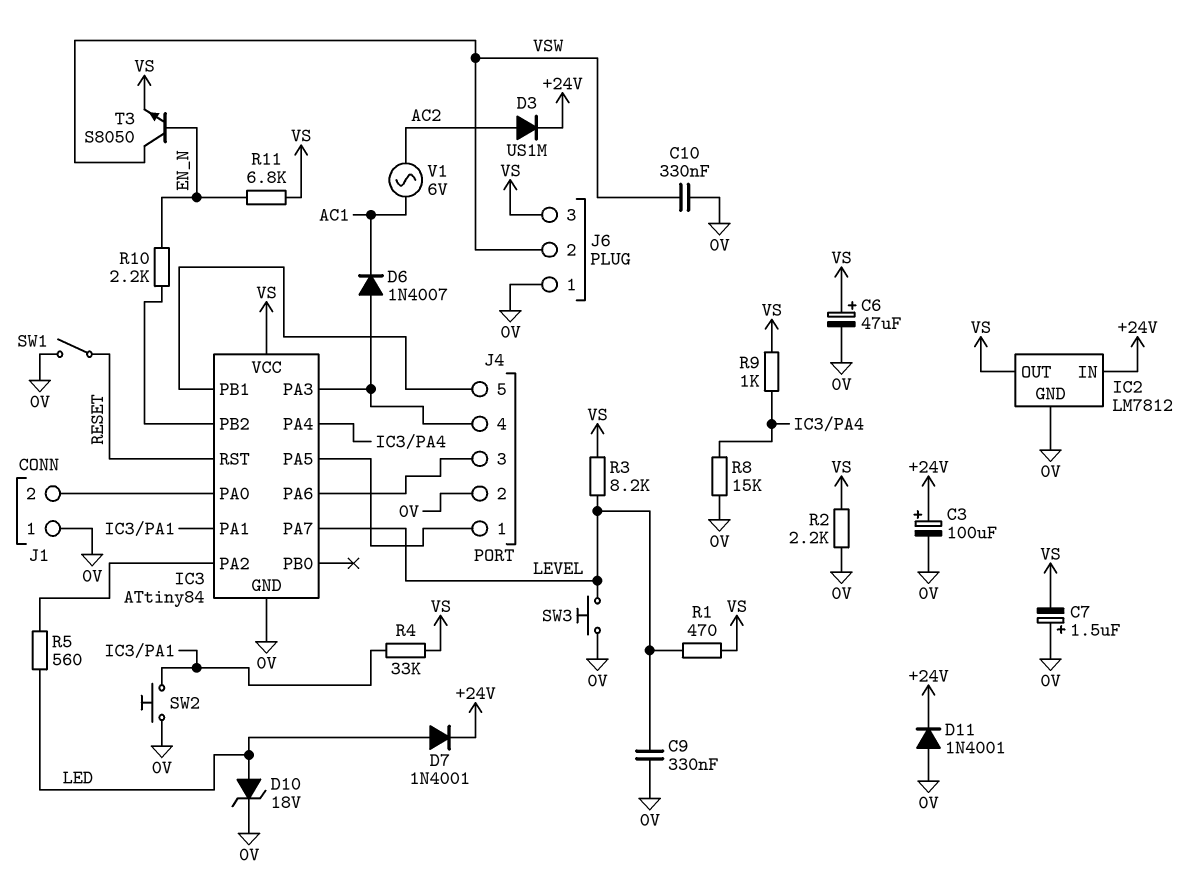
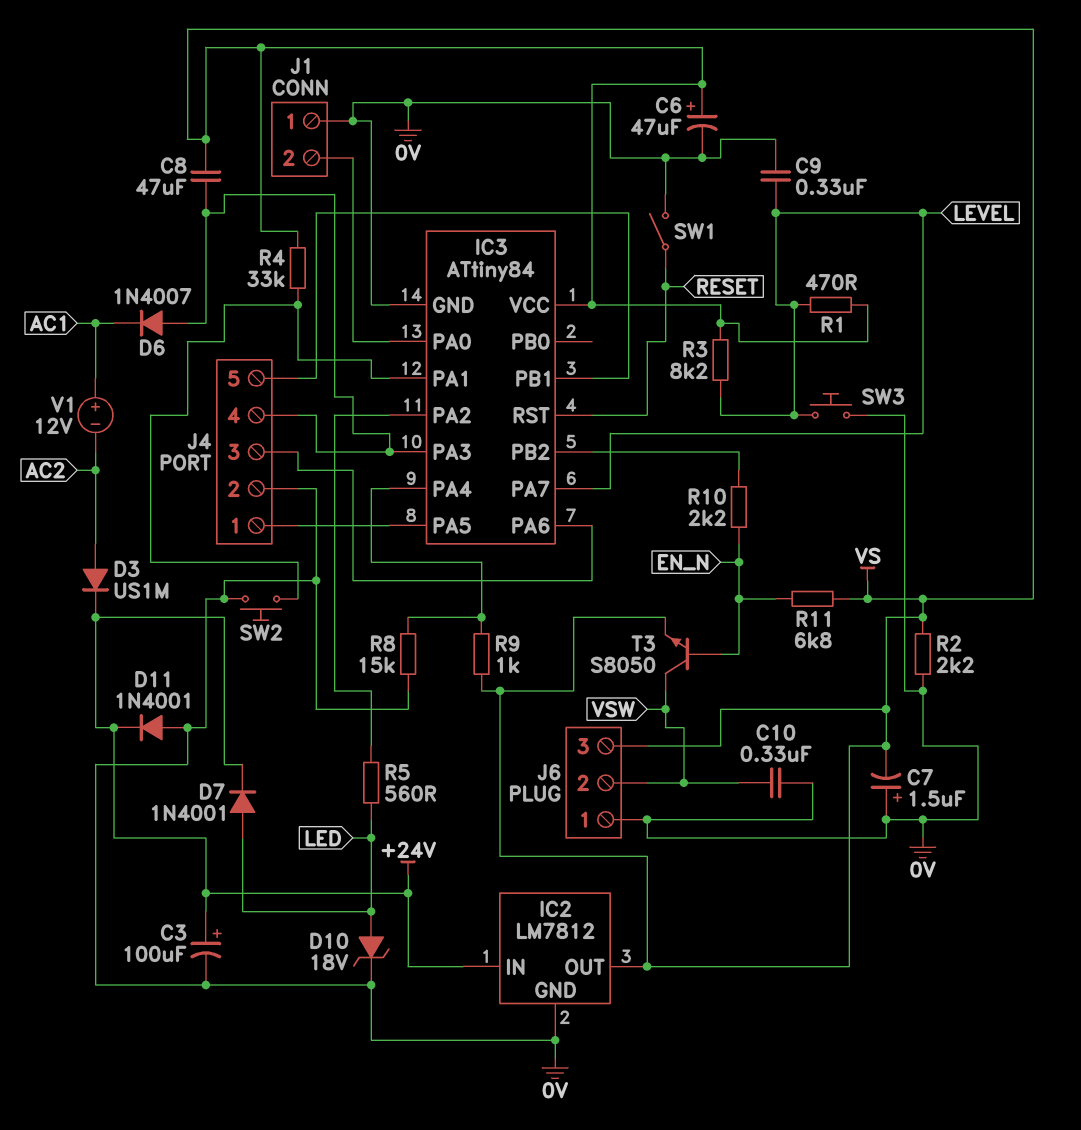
C8: none -> 47uF (IC3/PA3, VS)
V1: AC 6V (AC1, AC2) -> 12V (plus AC1, minus AC2)

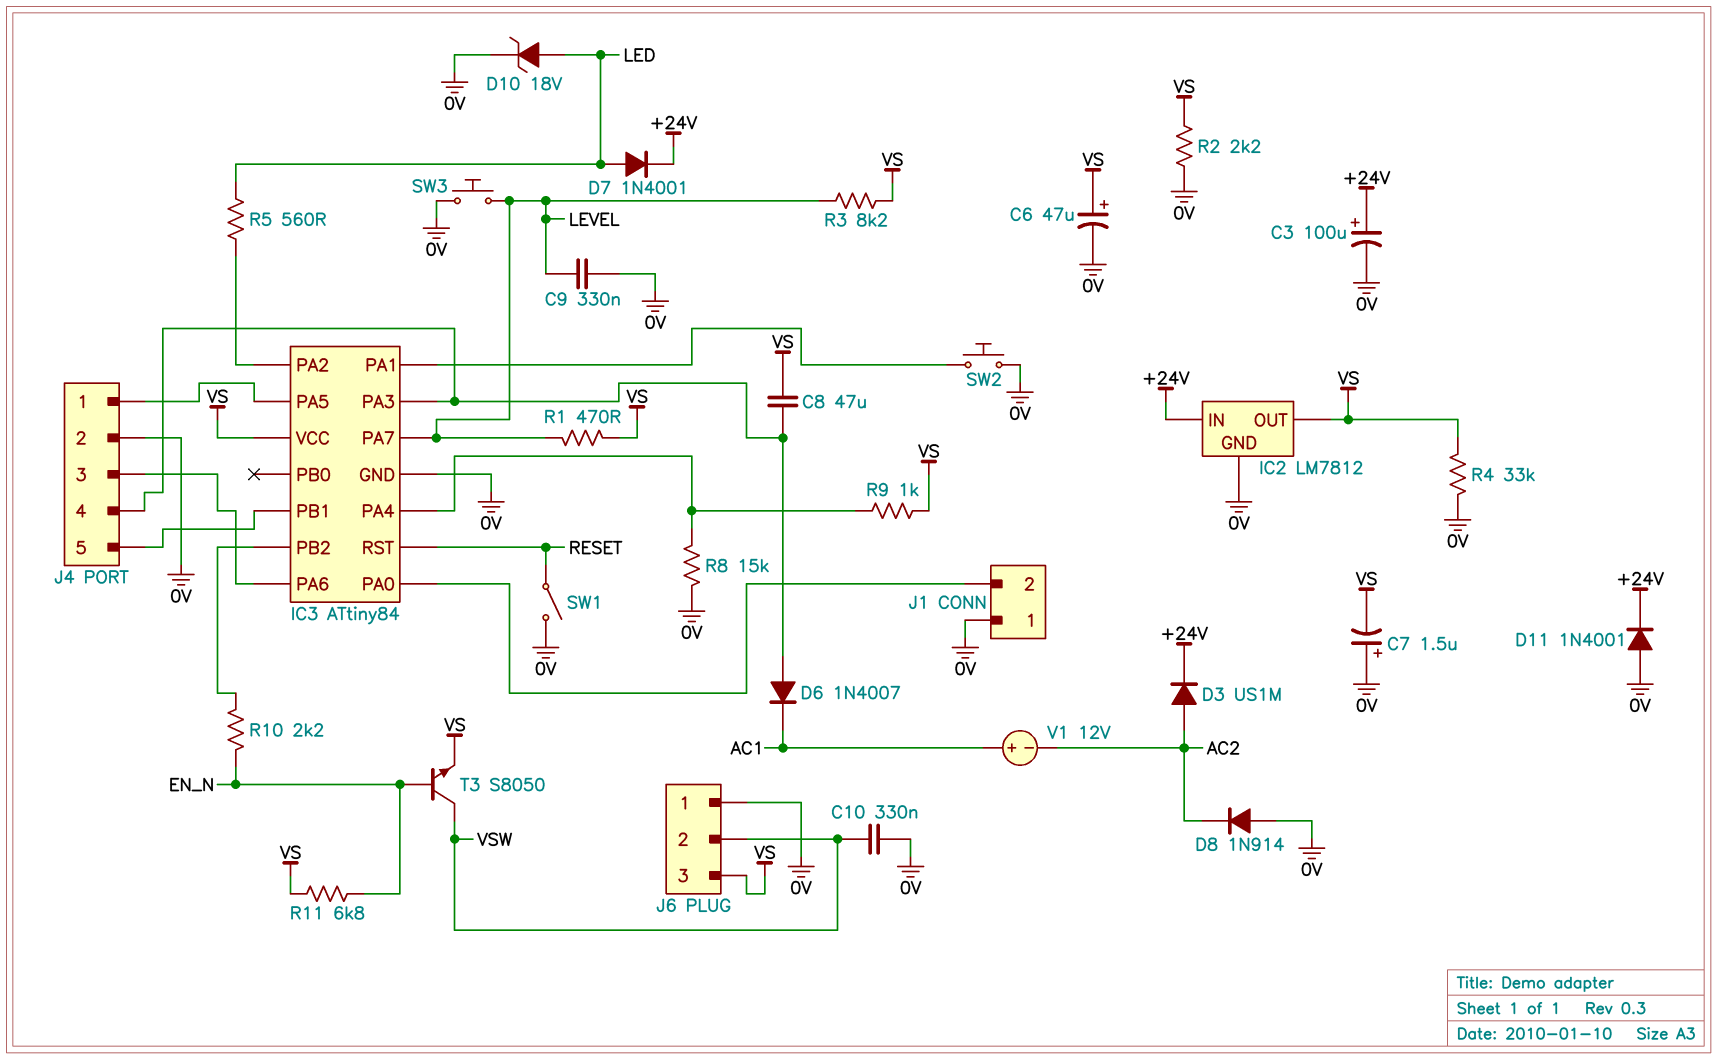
D8: none -> diode 1N914 (A 0V, K AC2)
R4: 33k (IC3/PA1, VS) -> 33k (0V, VS)

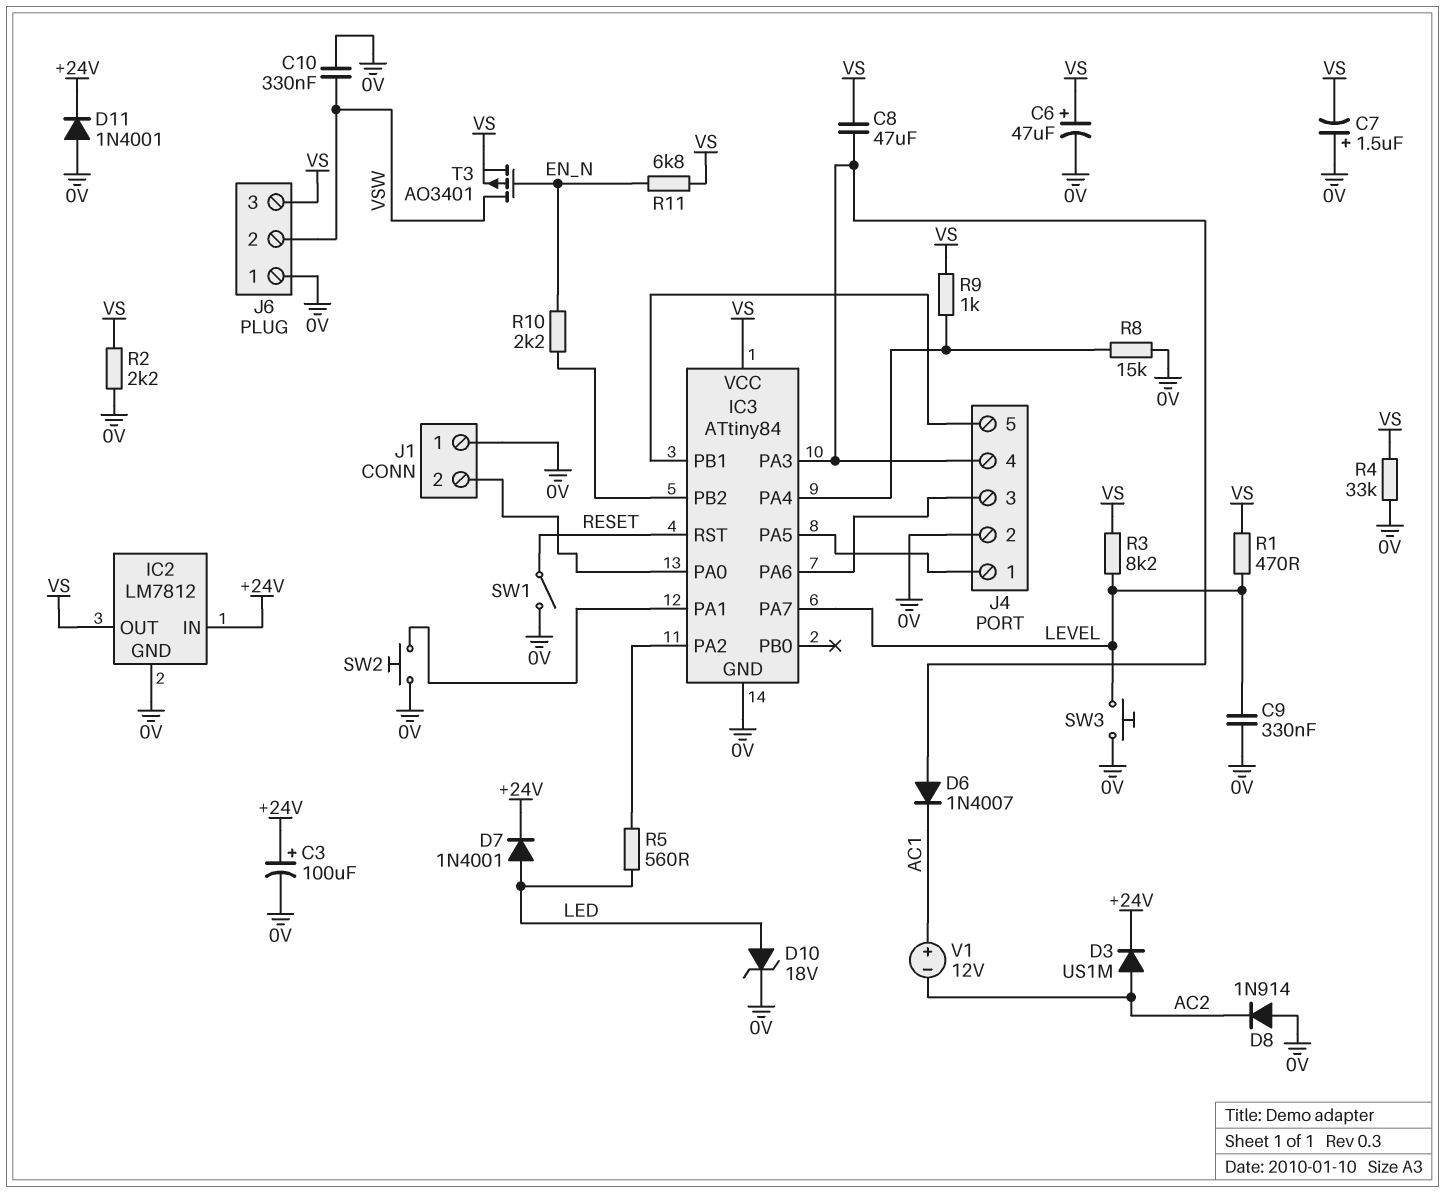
T3: NPN S8050 (B EN_N, C VSW, E VS) -> PMOS AO3401 (G EN_N, D VSW, S VS)

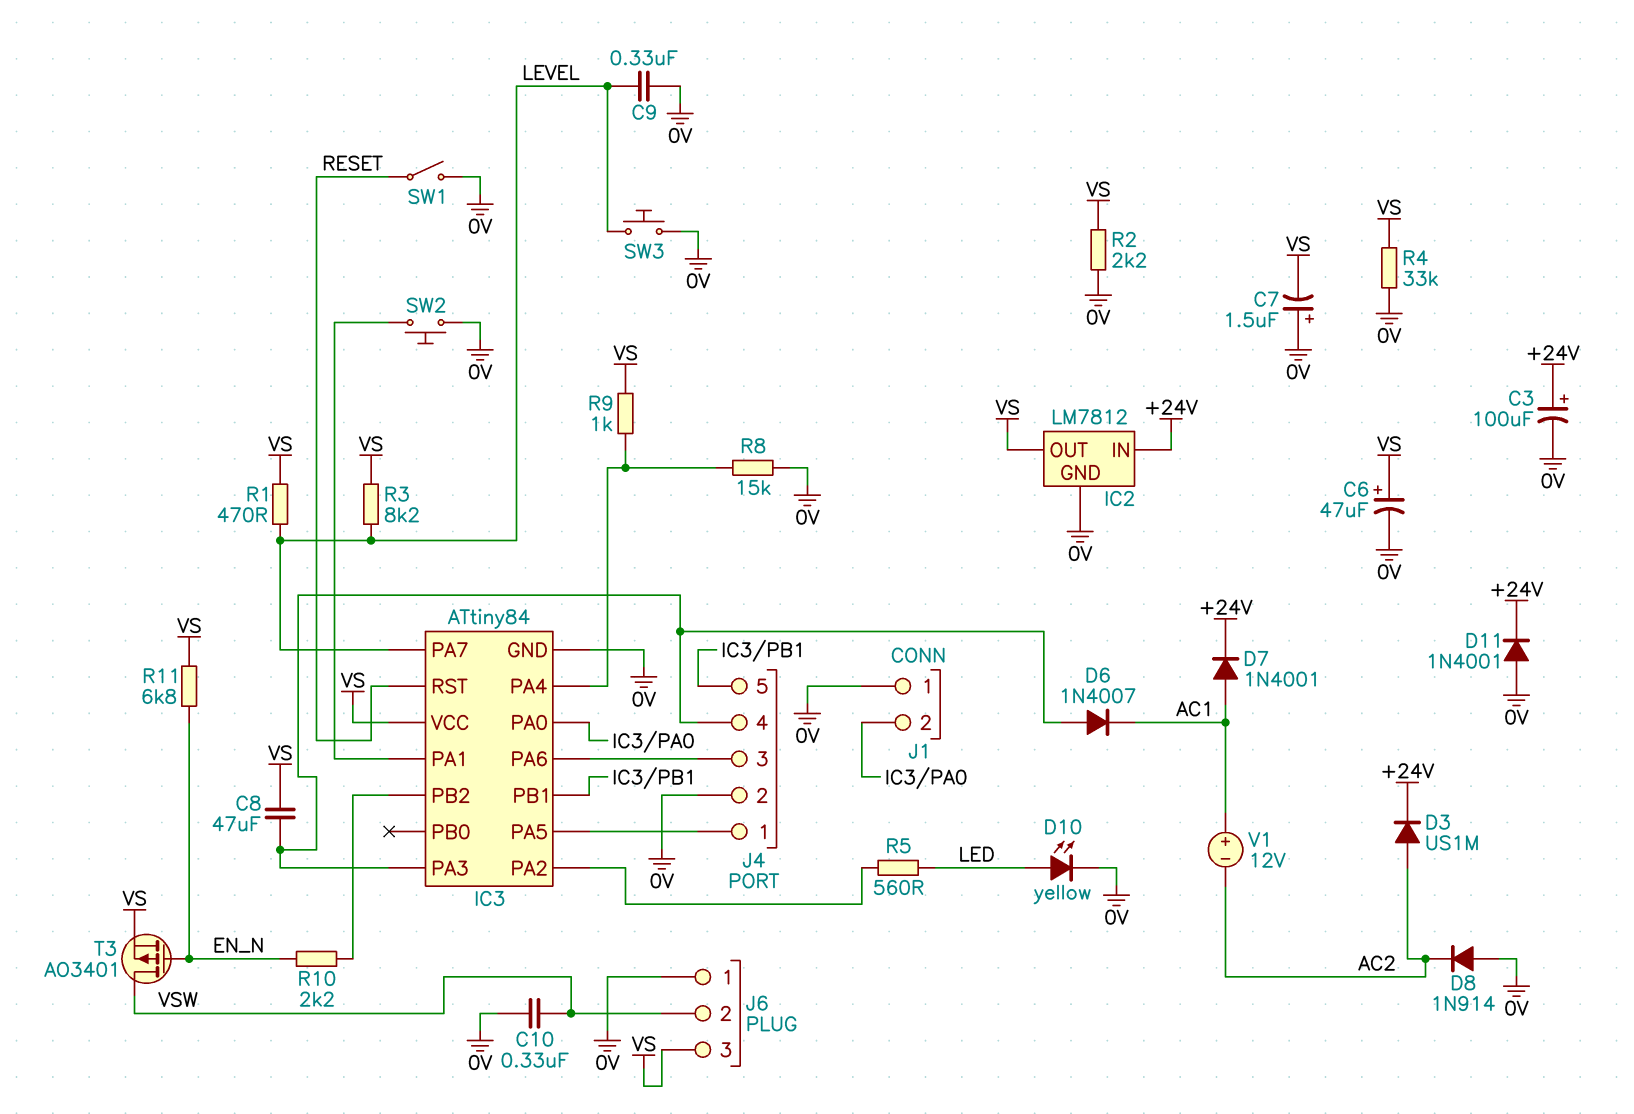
D7: diode 1N4001 (A LED, K +24V) -> diode 1N4001 (A AC1, K +24V)
D10: zener 18V (A LED, K 0V) -> LED yellow (A LED, K 0V)

